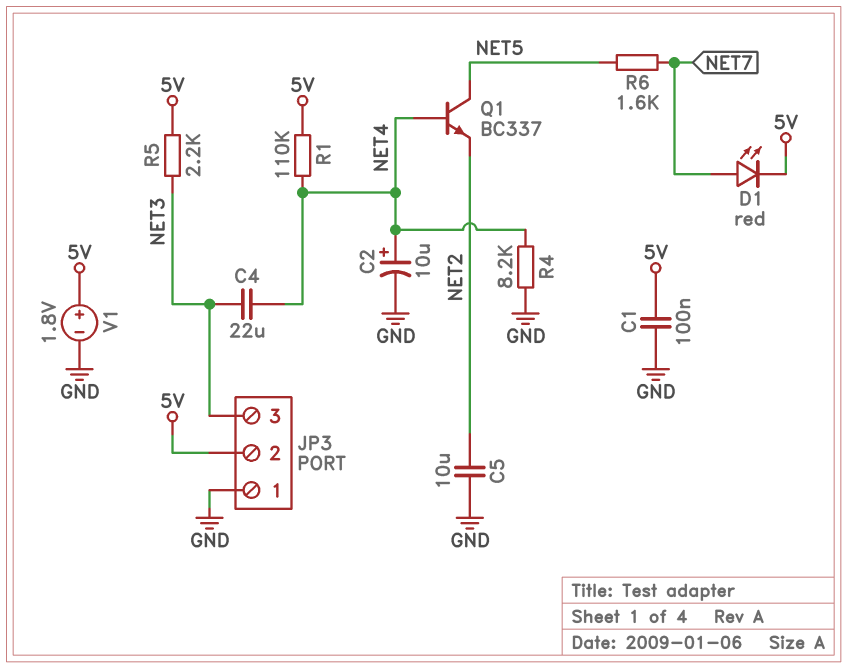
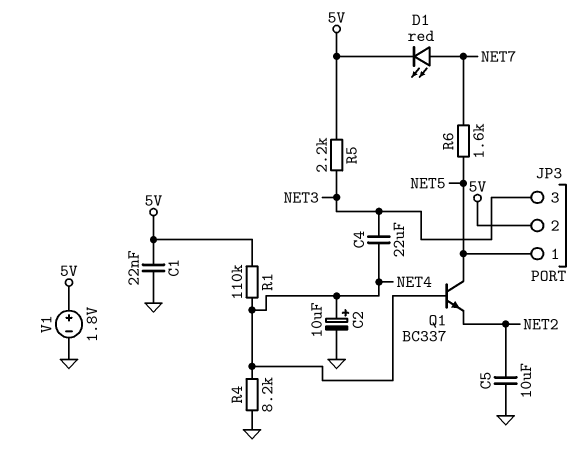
C1: 100nF (5V, GND) -> 22nF (5V, GND)
JP3 pin 1: GND -> NET5

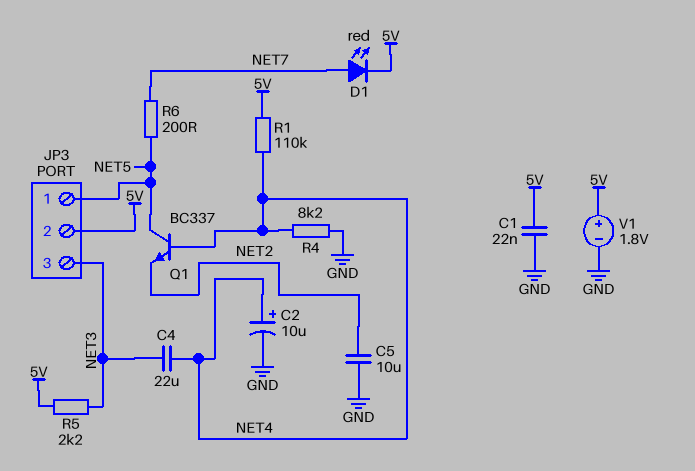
R6: 1.6k (NET5, NET7) -> 200 (NET5, NET7)

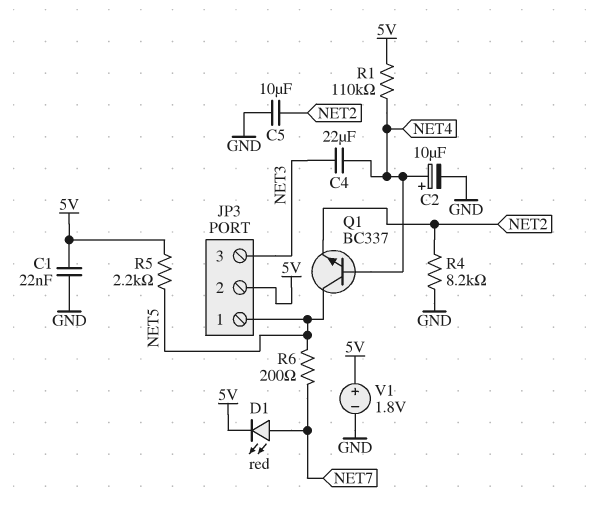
R4: 8.2k (GND, NET4) -> 8.2k (GND, NET2)
R5: 2.2k (5V, NET3) -> 2.2k (5V, NET5)

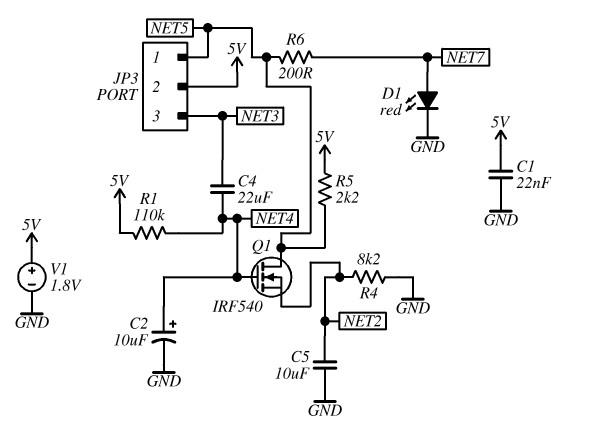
D1: LED red (A NET7, K 5V) -> LED red (A NET7, K GND)
Q1: NPN BC337 (B NET4, C NET5, E NET2) -> NMOS IRF540 (G NET4, D NET5, S NET2)

